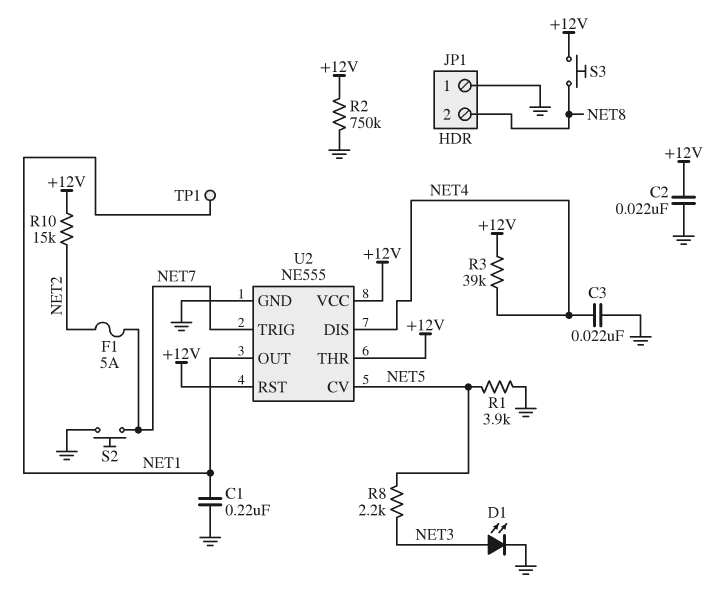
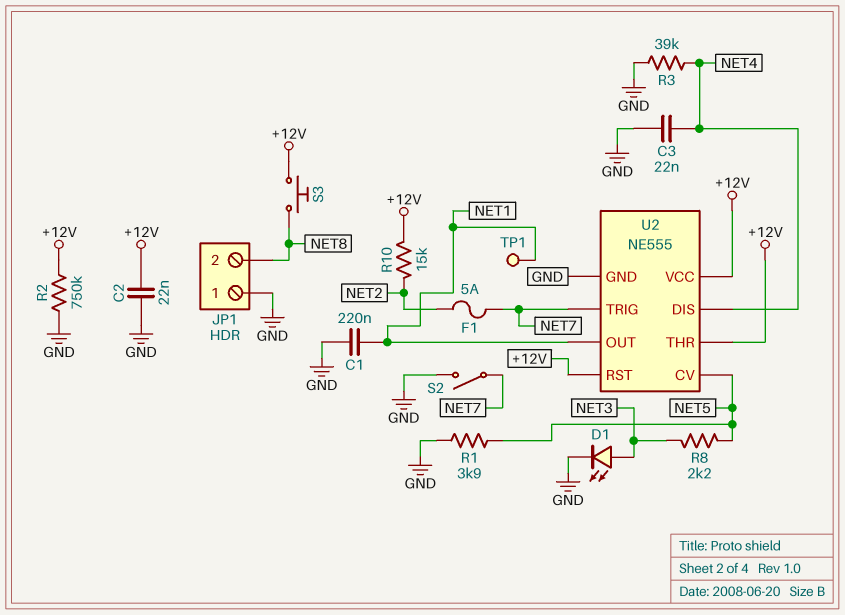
R3: 39k (+12V, NET4) -> 39k (GND, NET4)
S2: button (GND, NET7) -> switch (GND, NET7)

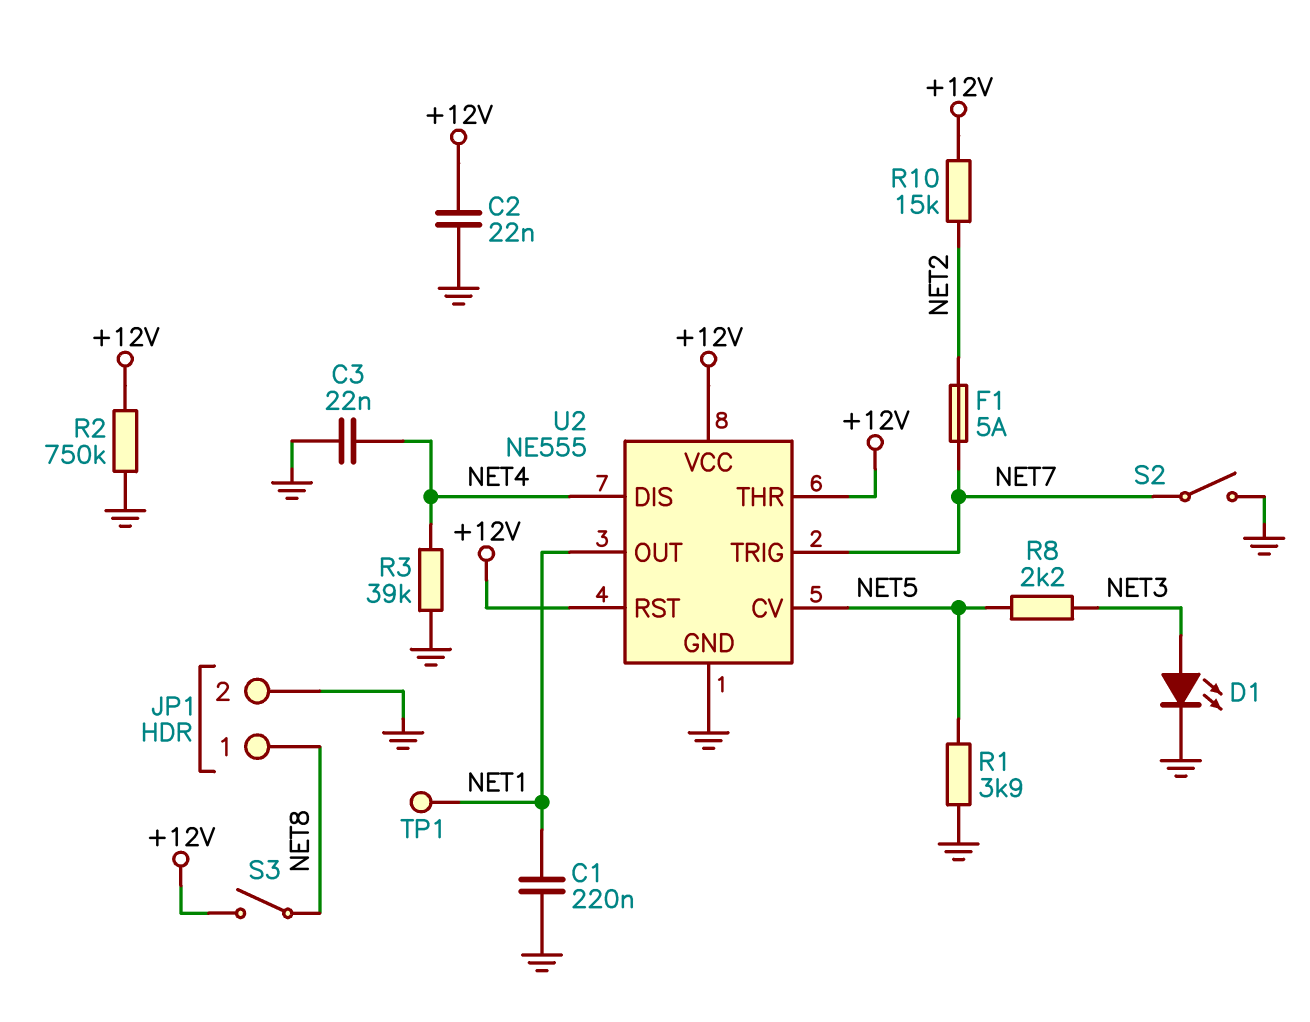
JP1 pin 1: GND -> NET8
JP1 pin 2: NET8 -> GND
S3: button (+12V, NET8) -> switch (+12V, NET8)

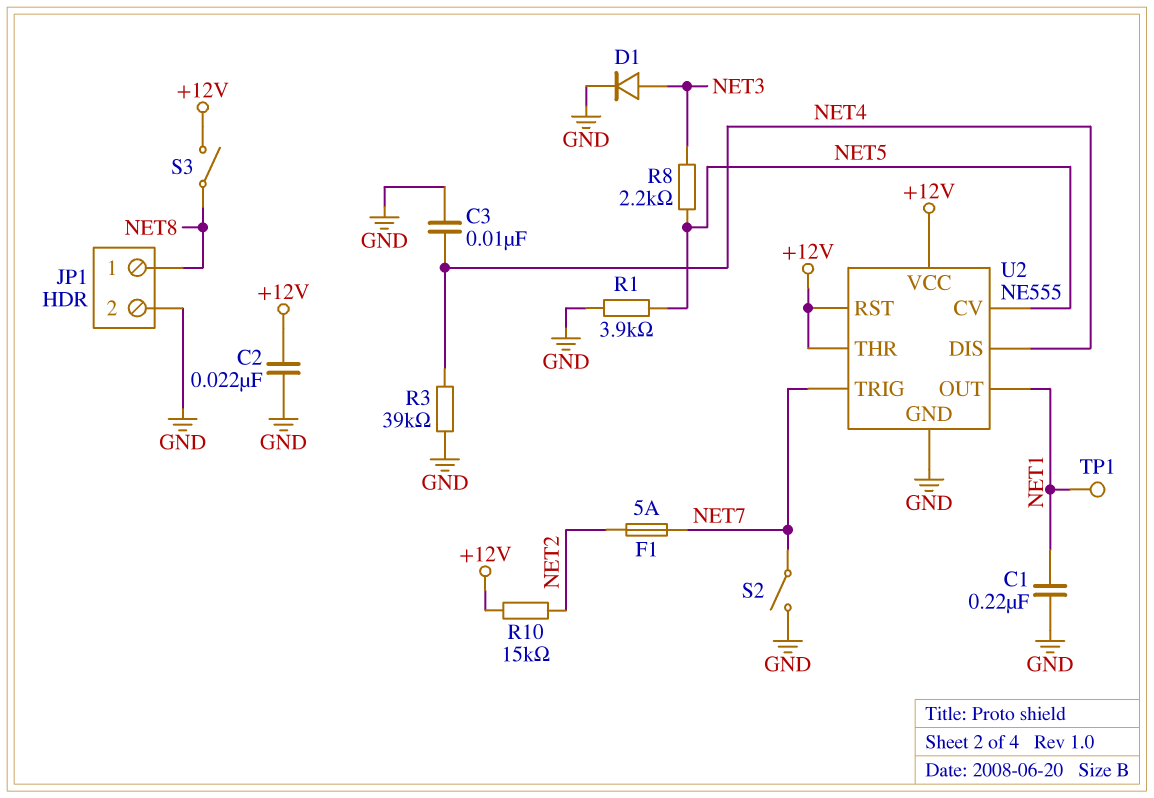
C3: 22nF (GND, NET4) -> 10nF (GND, NET4)
D1: LED (A NET3, K GND) -> diode (A NET3, K GND)
R2: 750k (+12V, GND) -> none

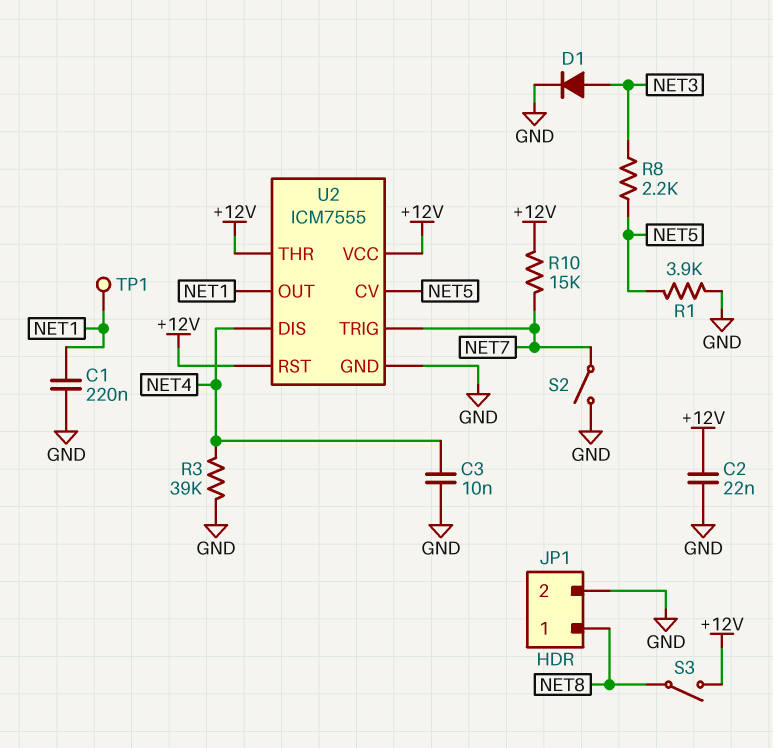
F1: 5A (NET2, NET7) -> none
R10: 15k (+12V, NET2) -> 15k (+12V, NET7)
U2: NE555 -> ICM7555

